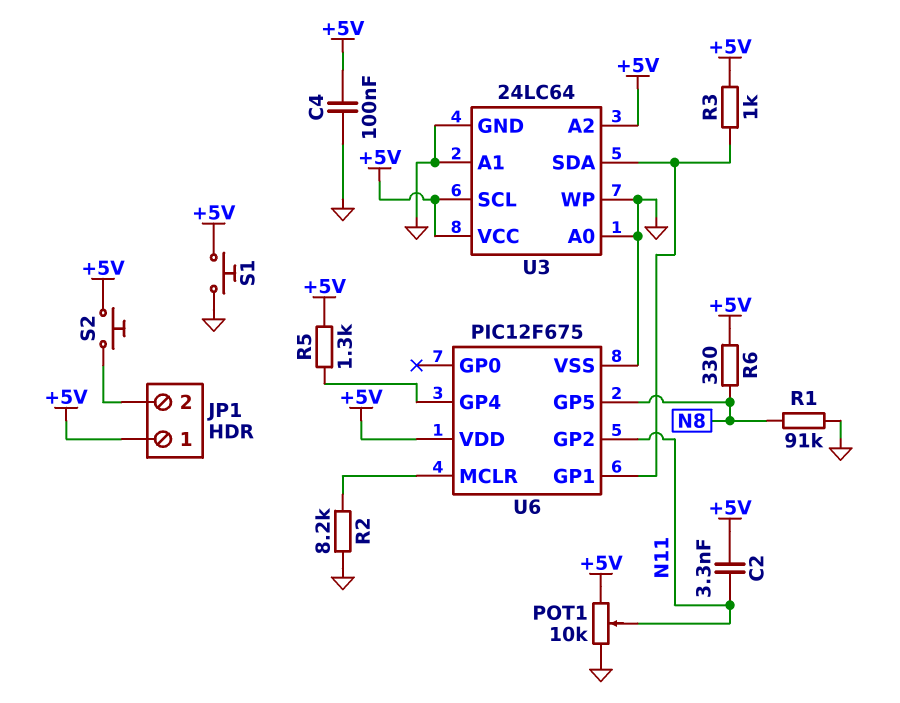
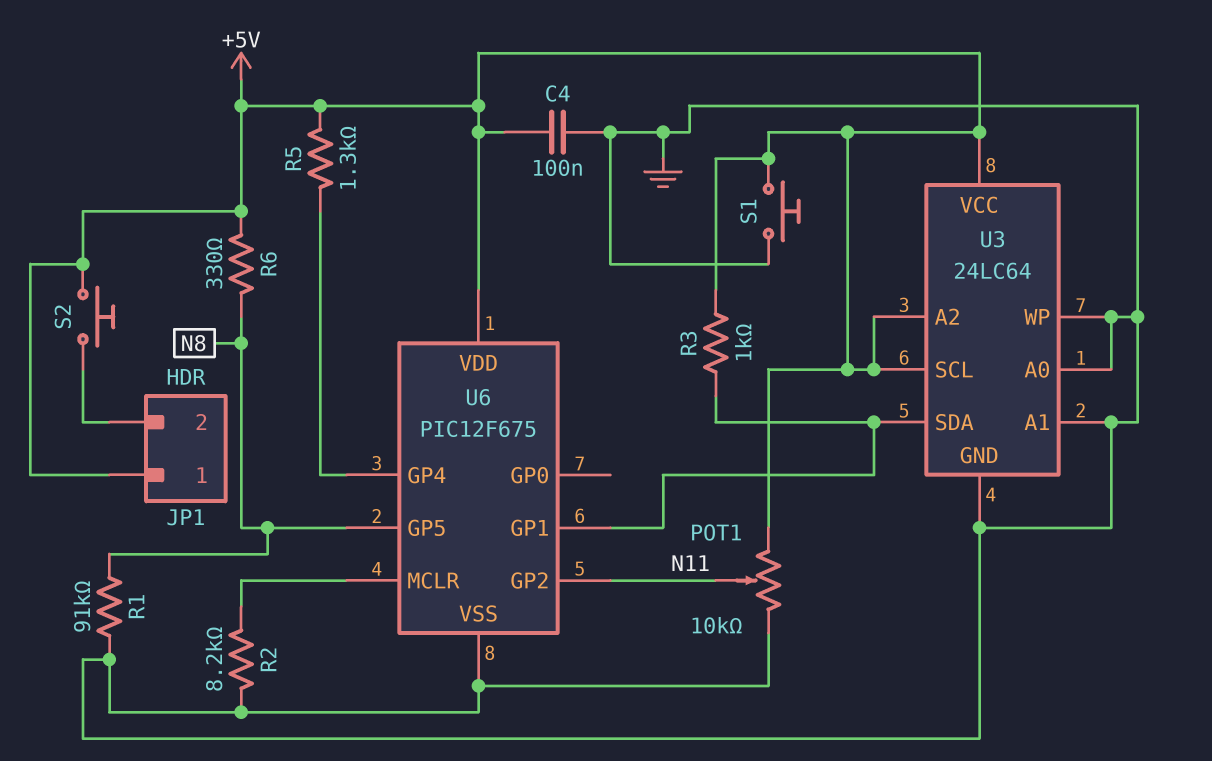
C2: 3.3nF (+5V, N11) -> none

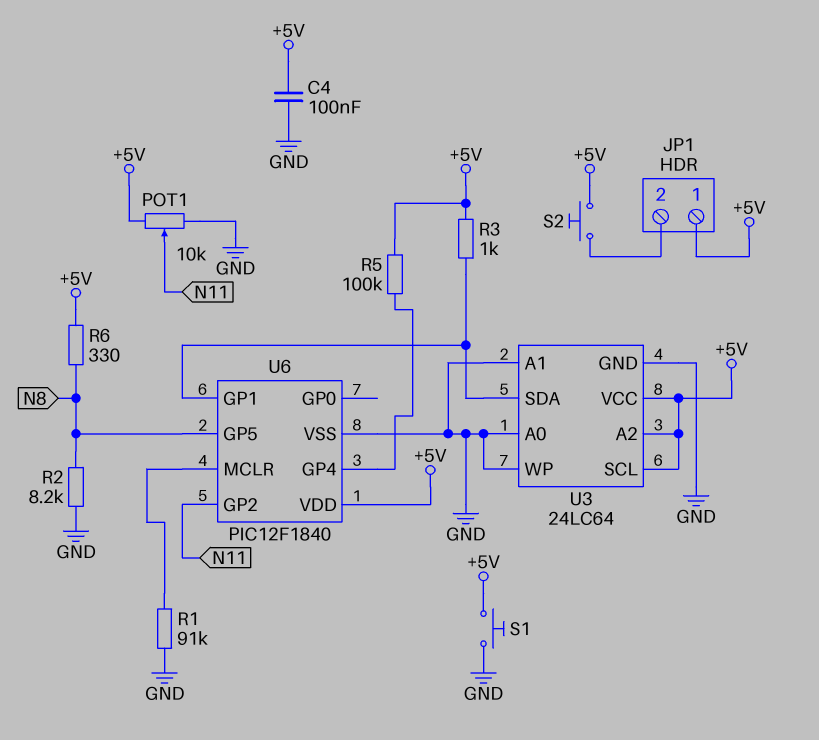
R1: 91k (GND, N8) -> 91k (GND, U6/MCLR)
R2: 8.2k (GND, U6/MCLR) -> 8.2k (GND, N8)
R5: 1.3k (+5V, U6/GP4) -> 100k (+5V, U6/GP4)
U6: PIC12F675 -> PIC12F1840

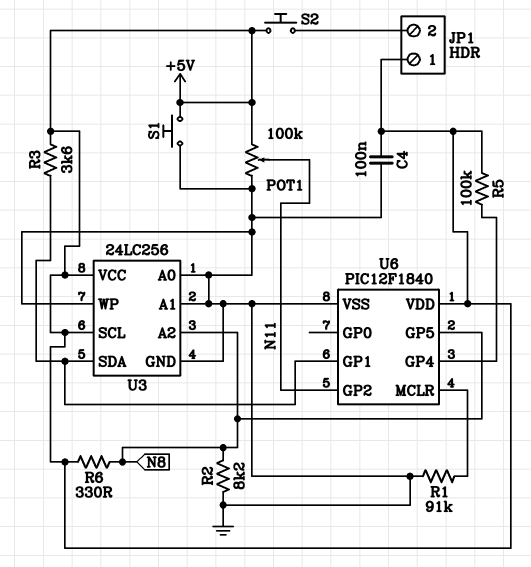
POT1: 10k (+5V, GND, wiper N11) -> 100k (+5V, GND, wiper N11)
R3: 1k (+5V, U3/SDA) -> 3.6k (+5V, U3/SDA)
U3: 24LC64 -> 24LC256
U3 pin A2: +5V -> N8

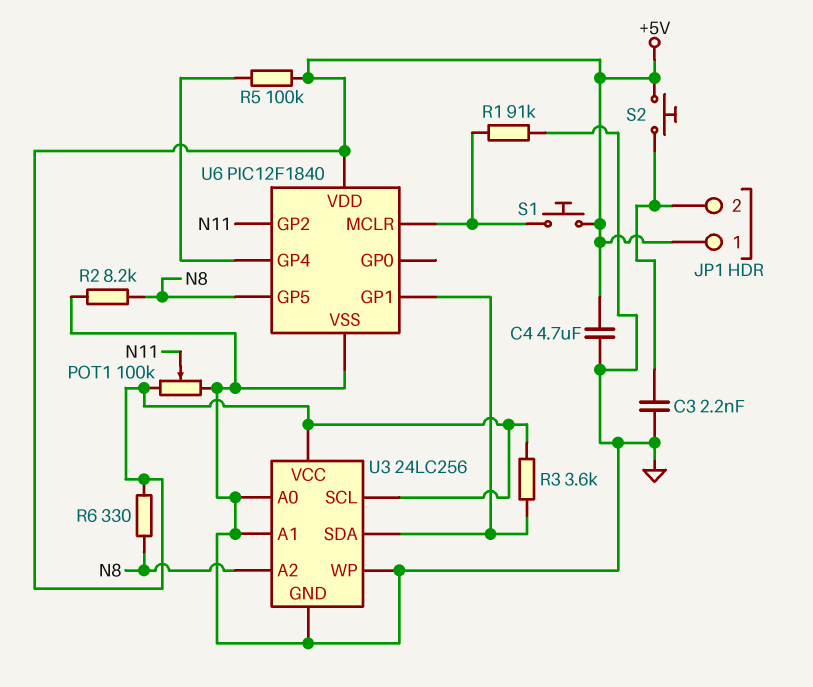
C3: none -> 2.2nF (GND, JP1/2)
C4: 100nF (+5V, GND) -> 4.7uF (+5V, GND)
S1: button (+5V, GND) -> button (+5V, U6/MCLR)

